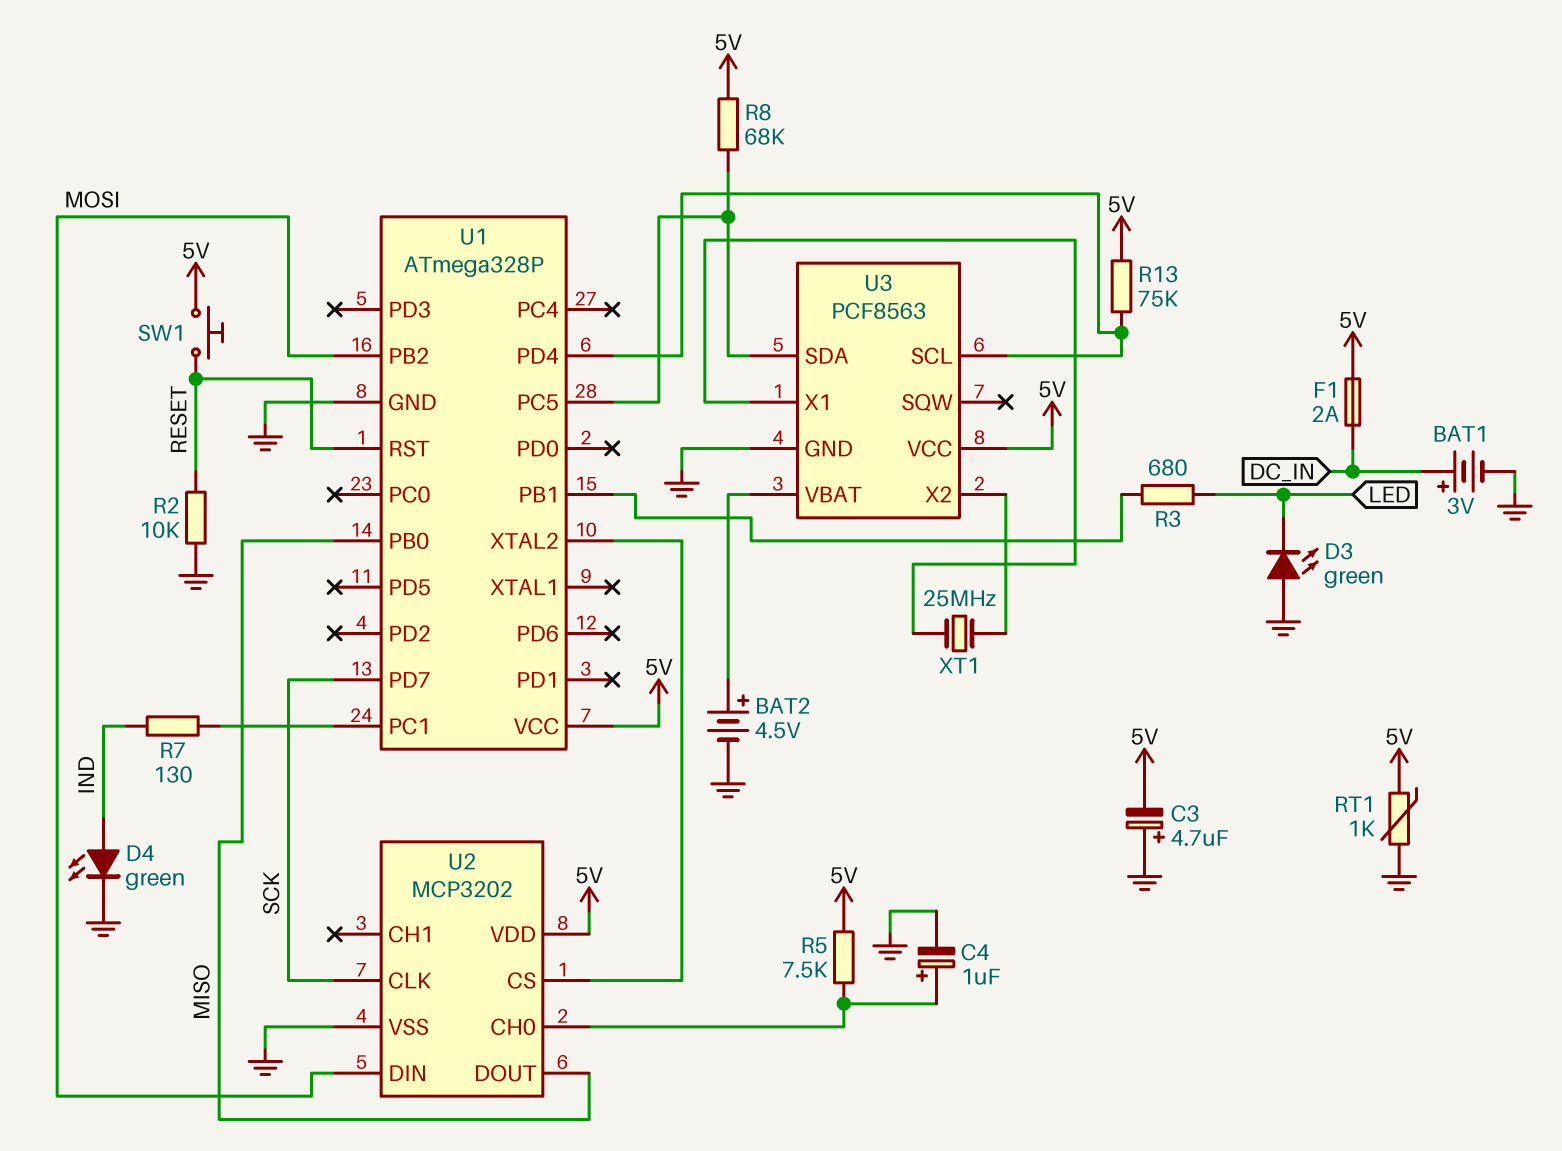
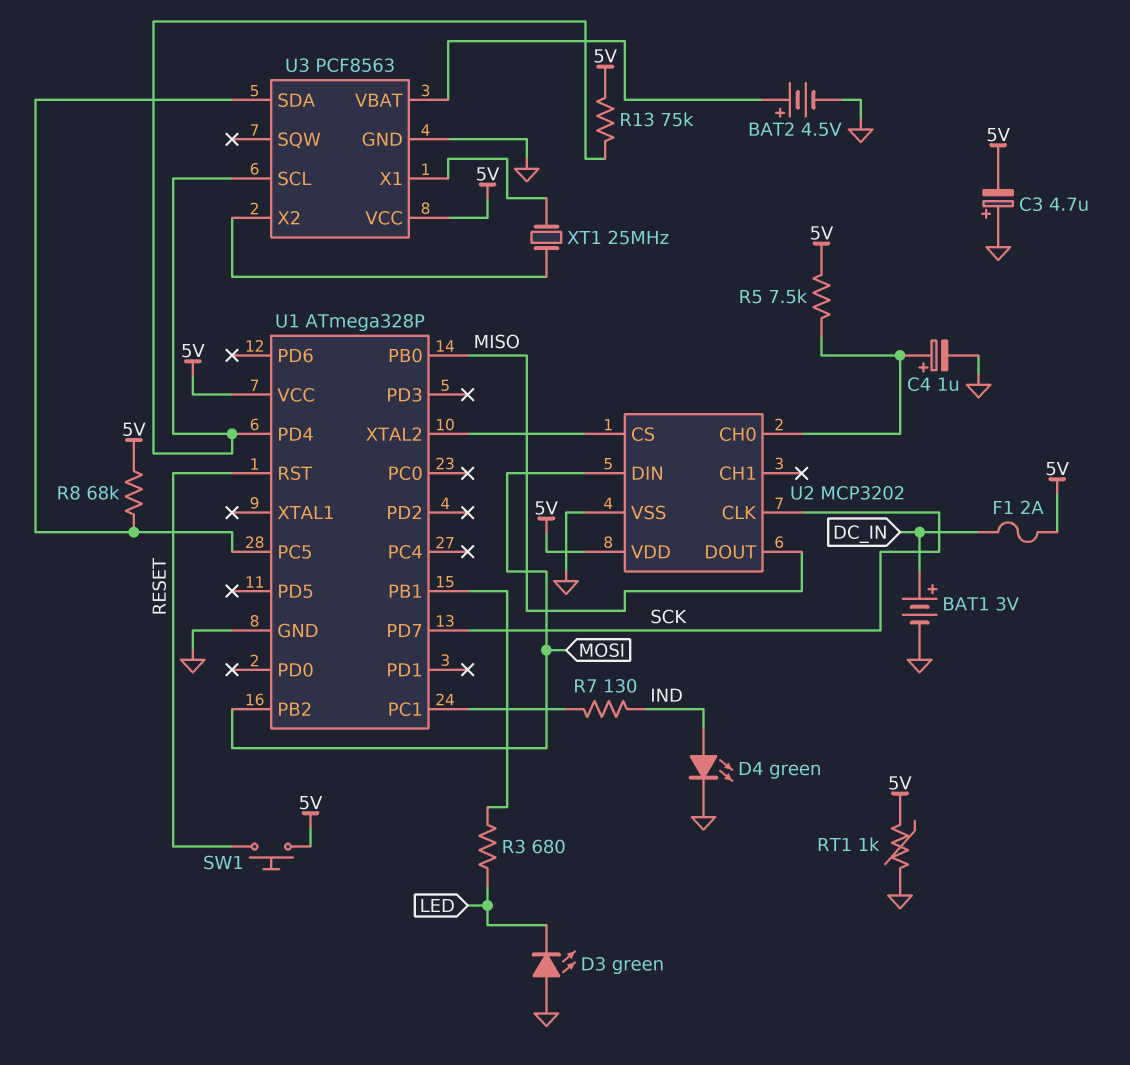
R2: 10k (GND, RESET) -> none

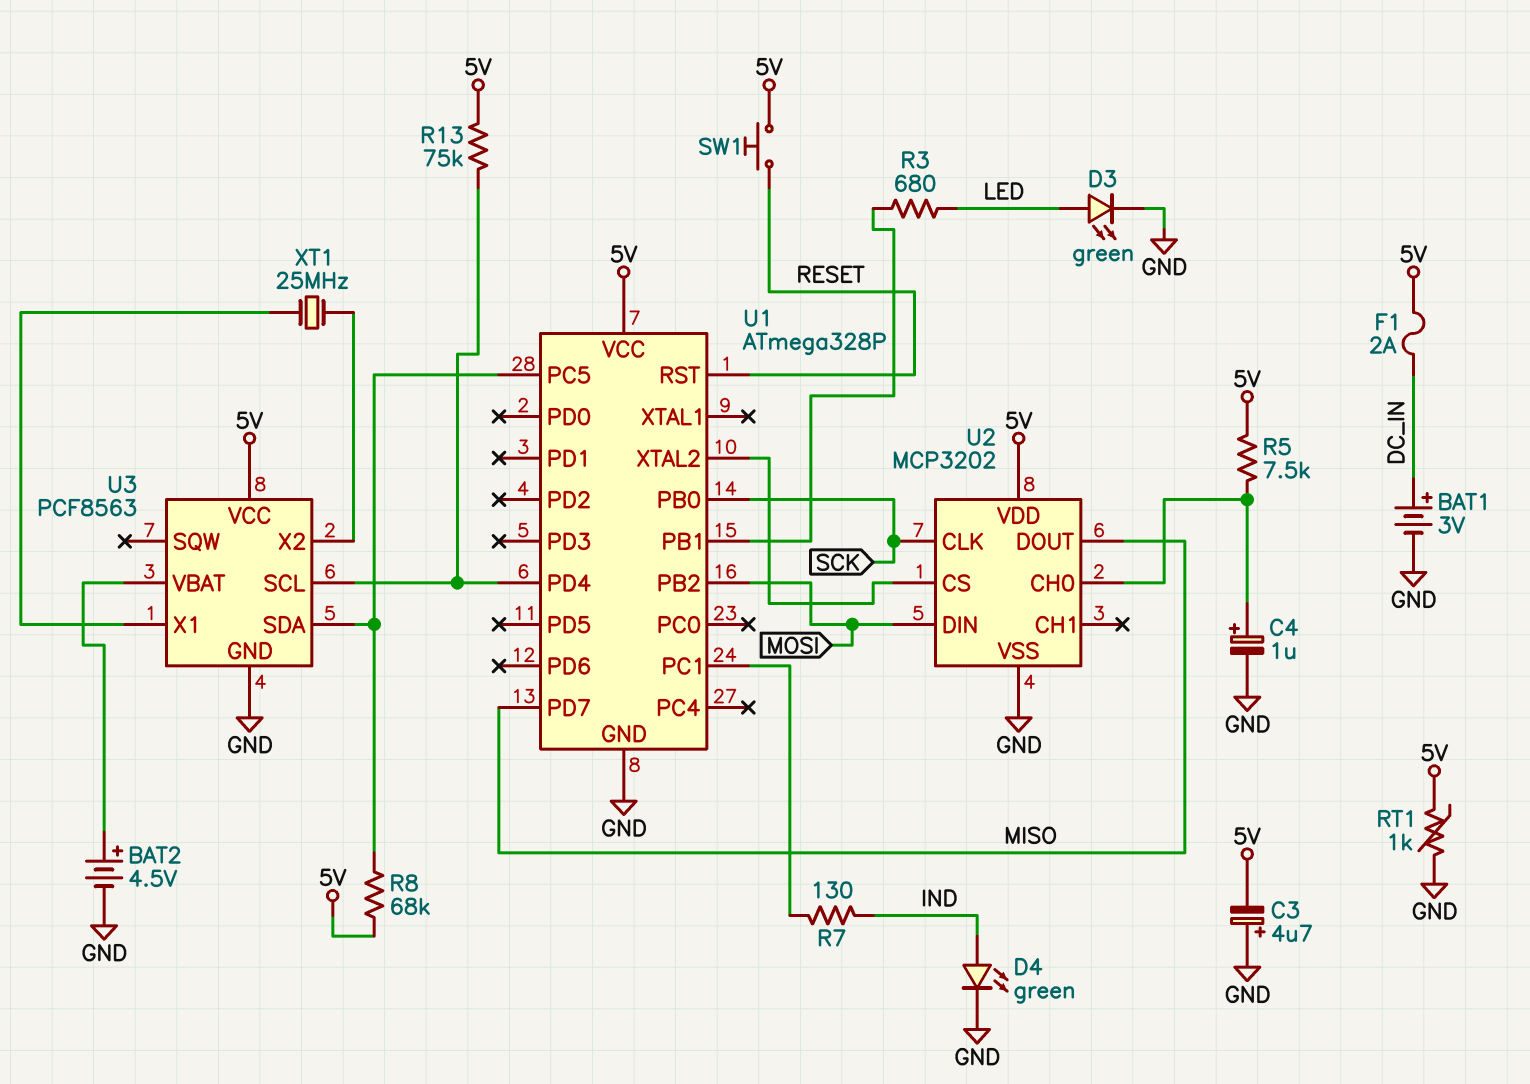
D3: LED green (A GND, K LED) -> LED green (A LED, K GND)
U1 pin PB0: MISO -> SCK
U1 pin PD7: SCK -> MISO

